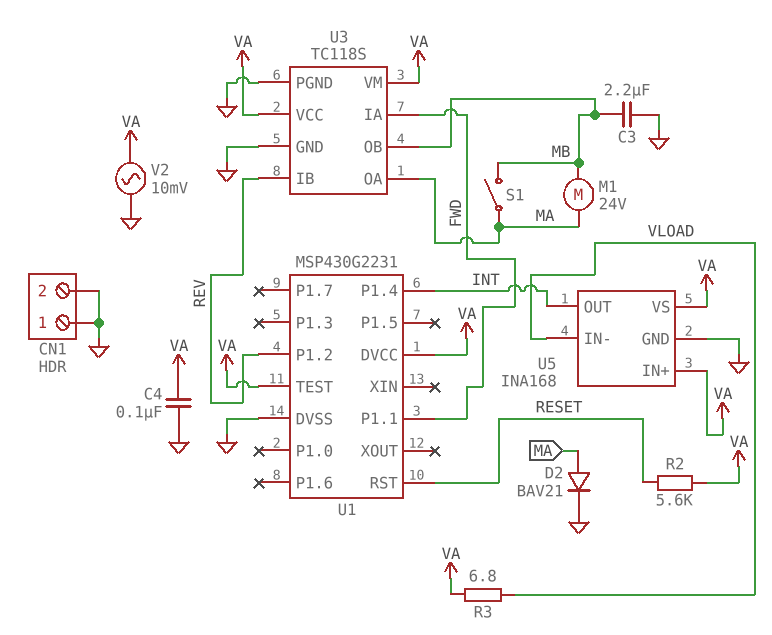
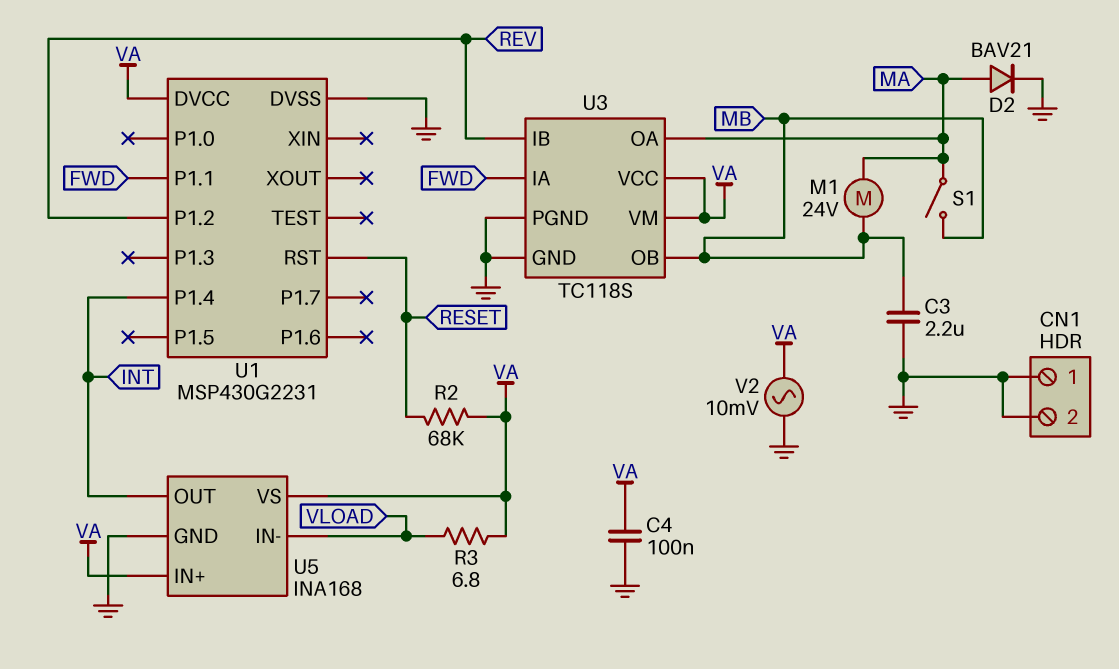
R2: 5.6k (RESET, VA) -> 68k (RESET, VA)
U1 pin TEST: VA -> none

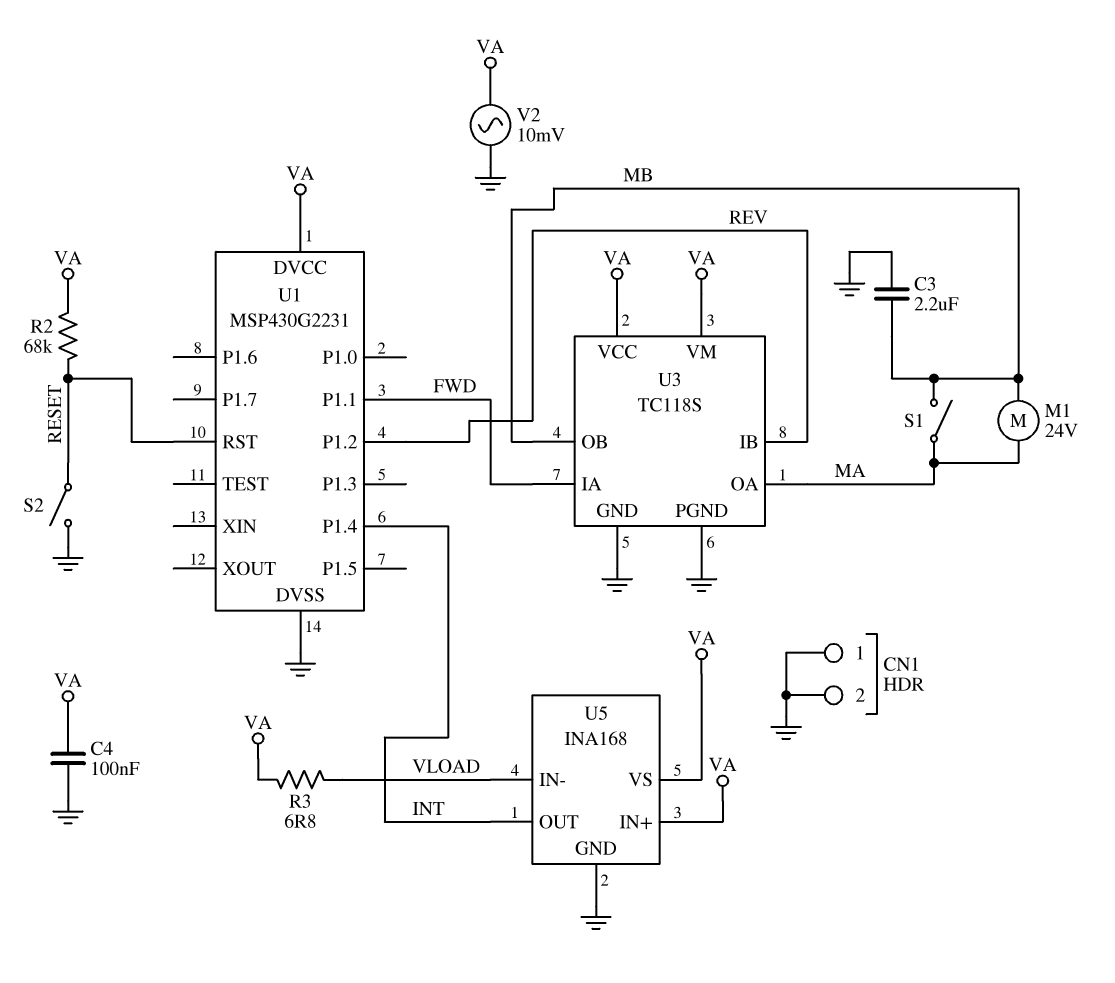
D2: diode BAV21 (A MA, K GND) -> none
S2: none -> switch (GND, RESET)

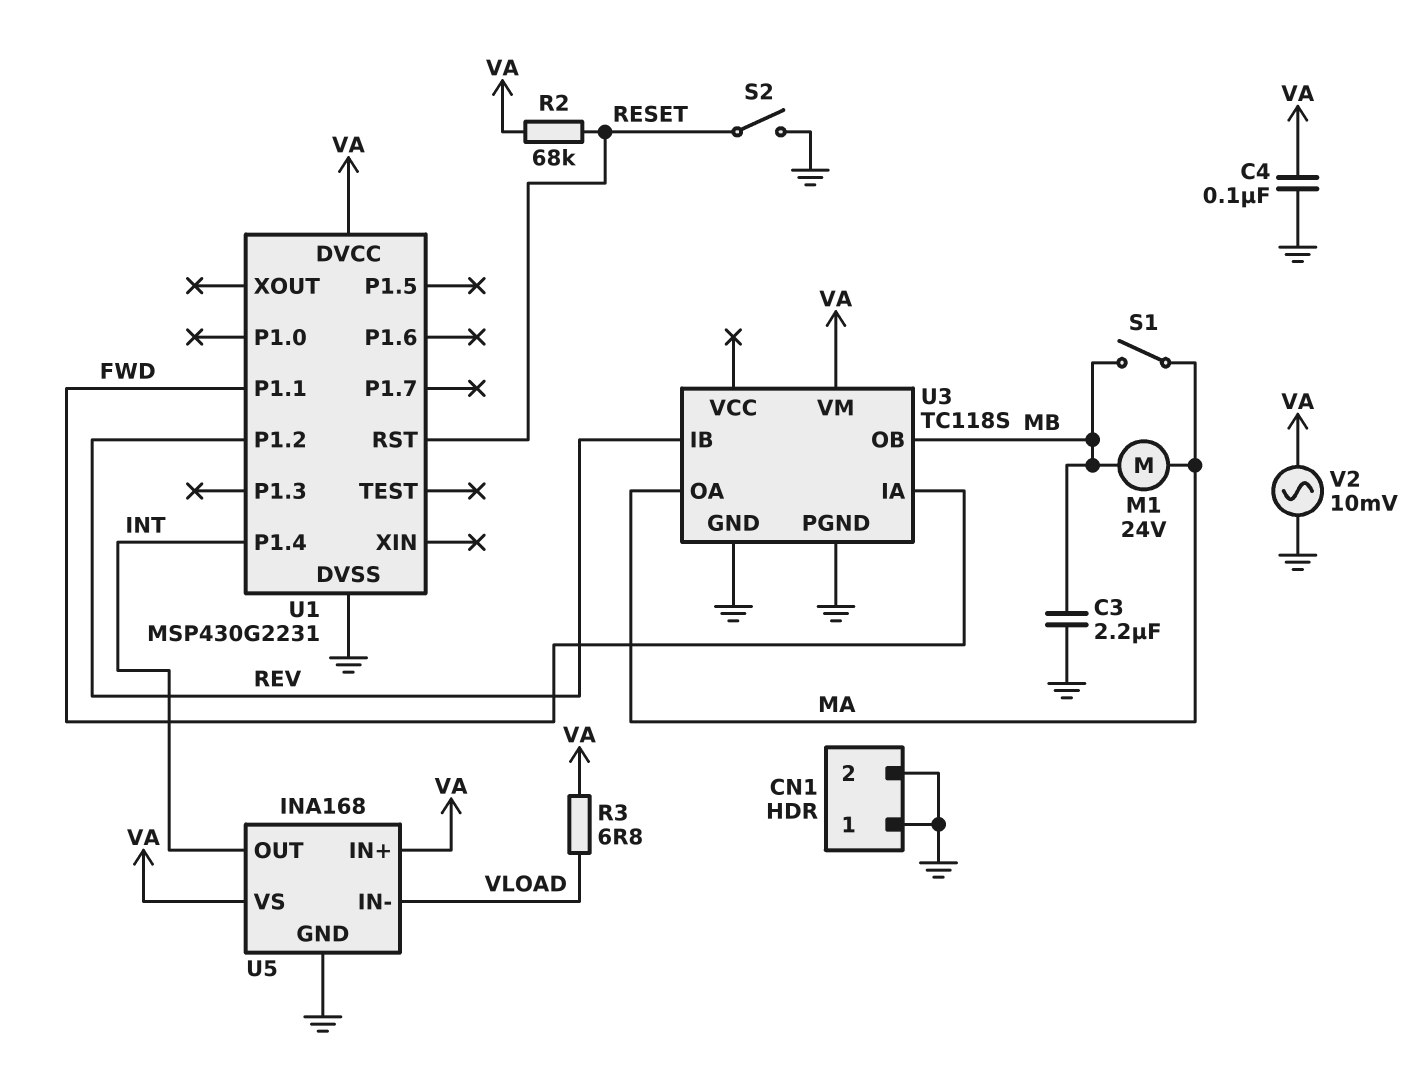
U3 pin VCC: VA -> none

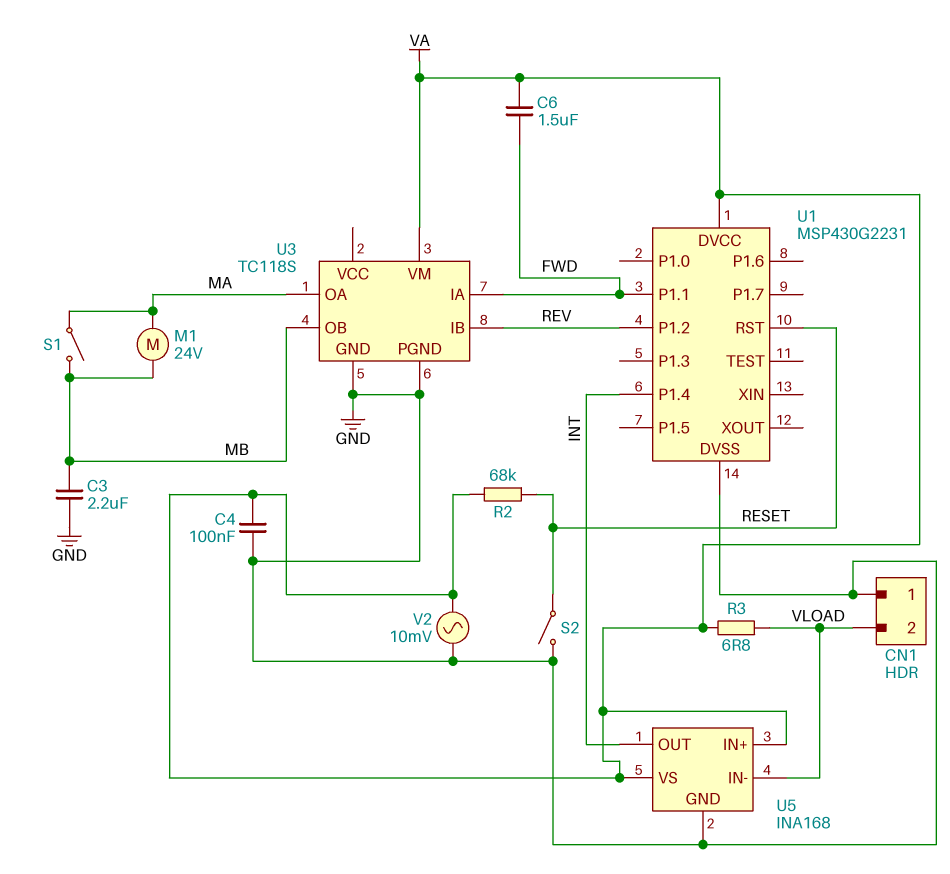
C6: none -> 1.5uF (FWD, VA)
CN1 pin 2: GND -> VLOAD

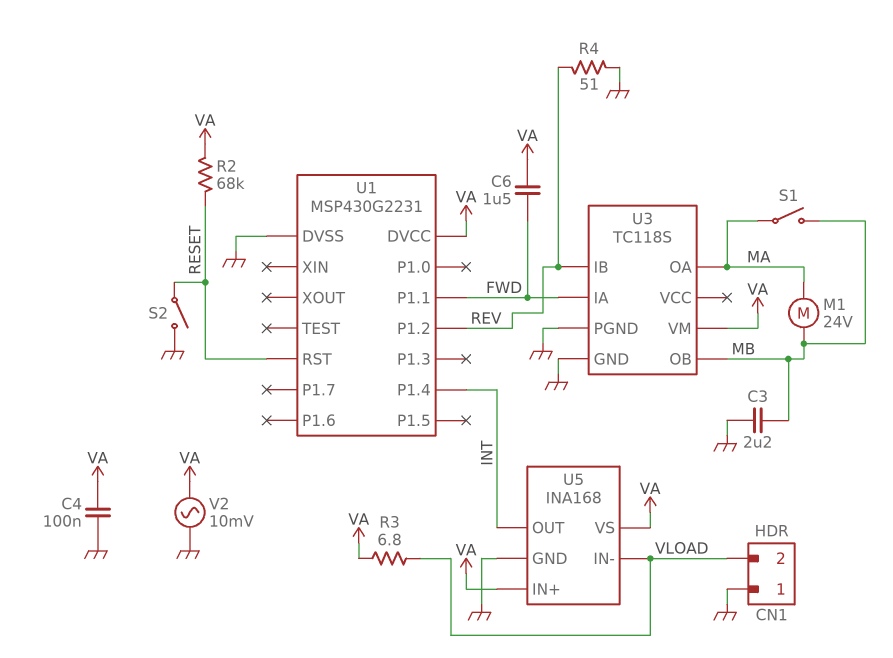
R4: none -> 51 (GND, REV)

